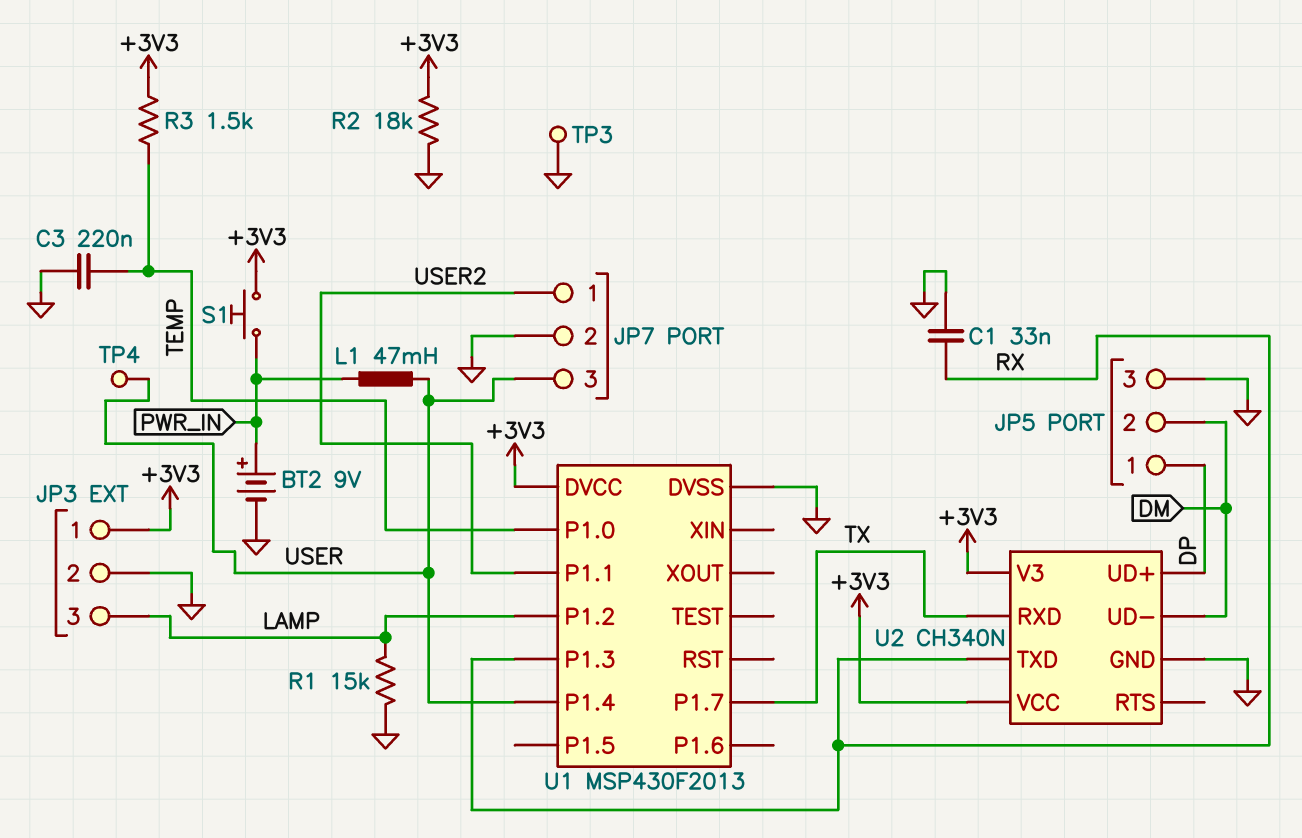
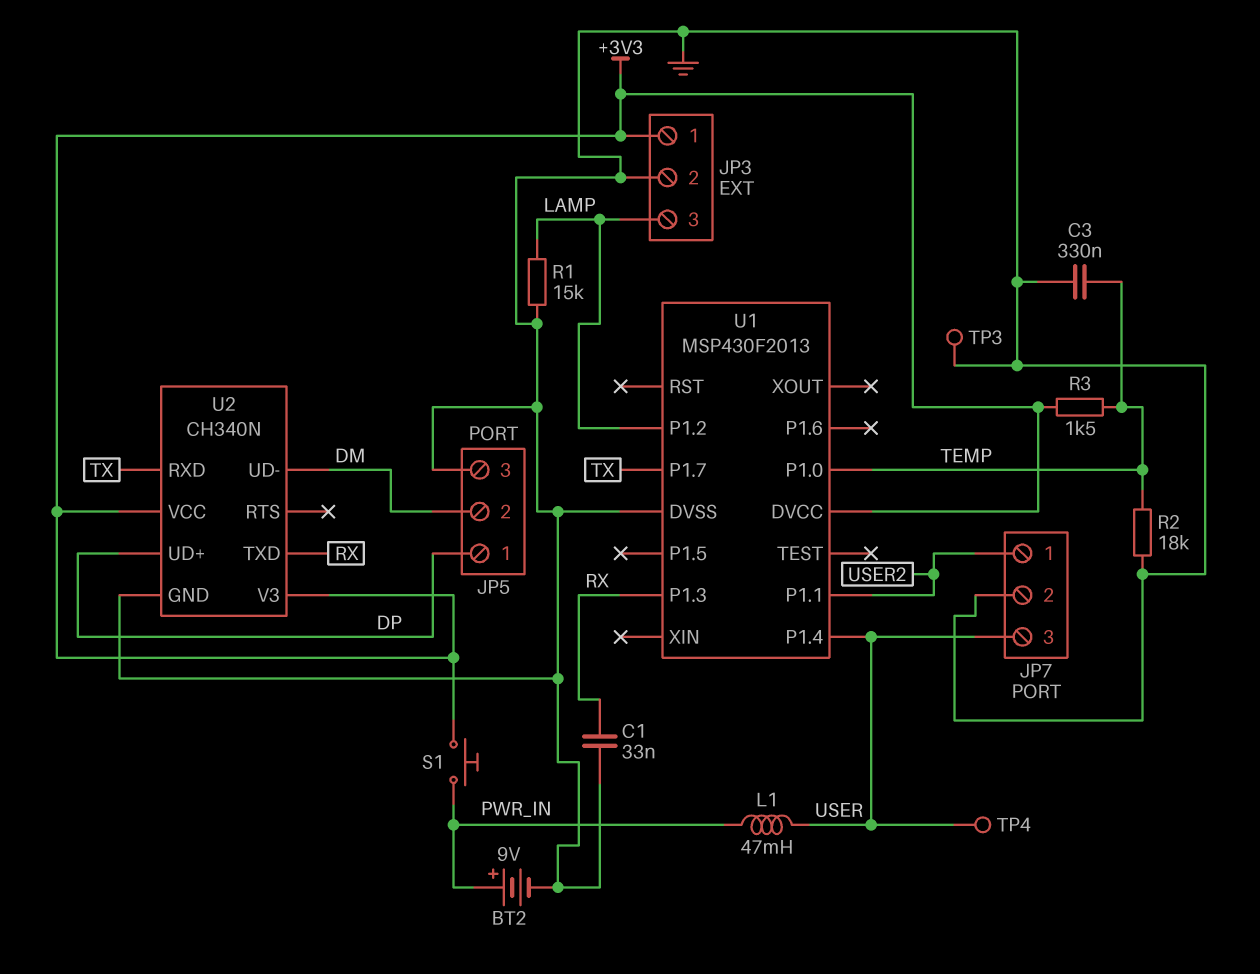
C3: 220nF (GND, TEMP) -> 330nF (GND, TEMP)
R2: 18k (+3V3, GND) -> 18k (GND, TEMP)

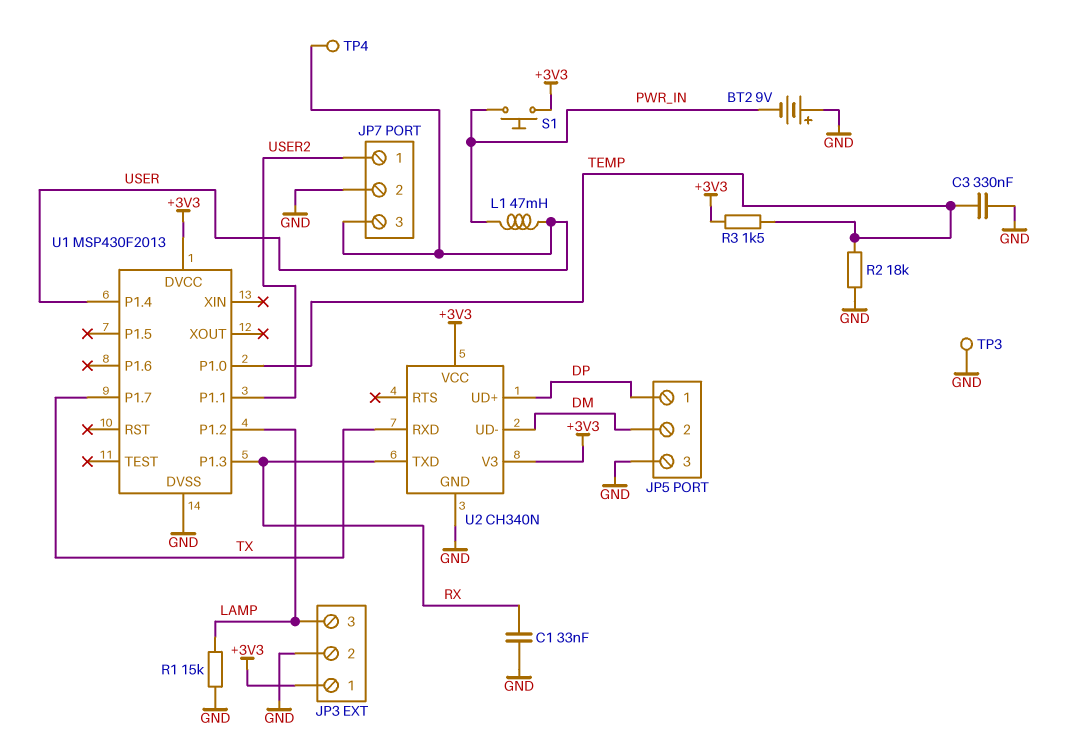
BT2: 9V (plus PWR_IN, minus GND) -> 9V (plus GND, minus PWR_IN)

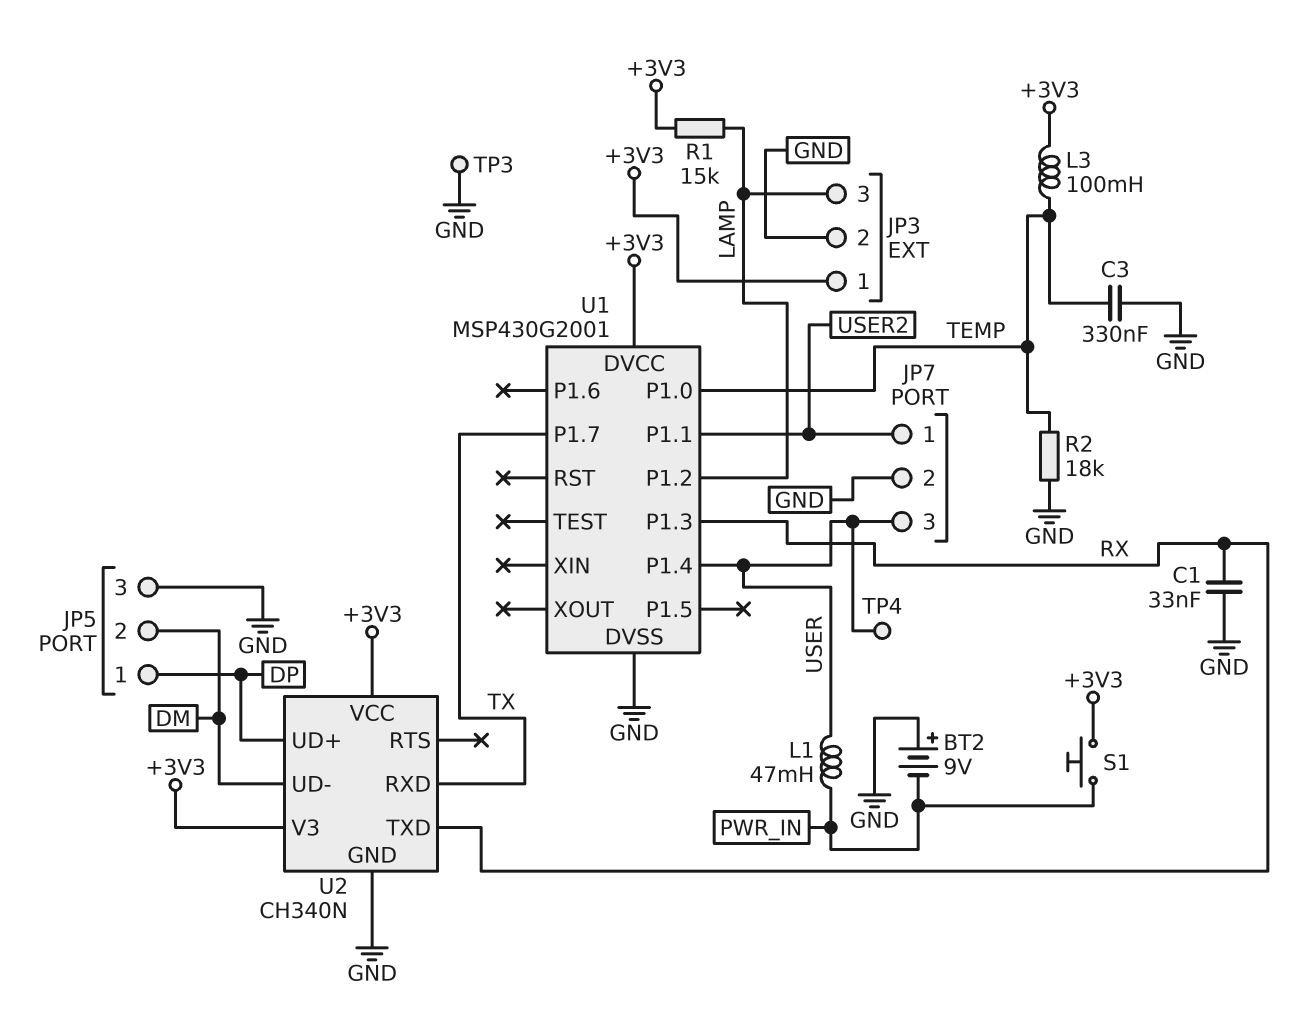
L3: none -> 100mH (+3V3, TEMP)
R1: 15k (GND, LAMP) -> 15k (+3V3, LAMP)
R3: 1.5k (+3V3, TEMP) -> none
U1: MSP430F2013 -> MSP430G2001

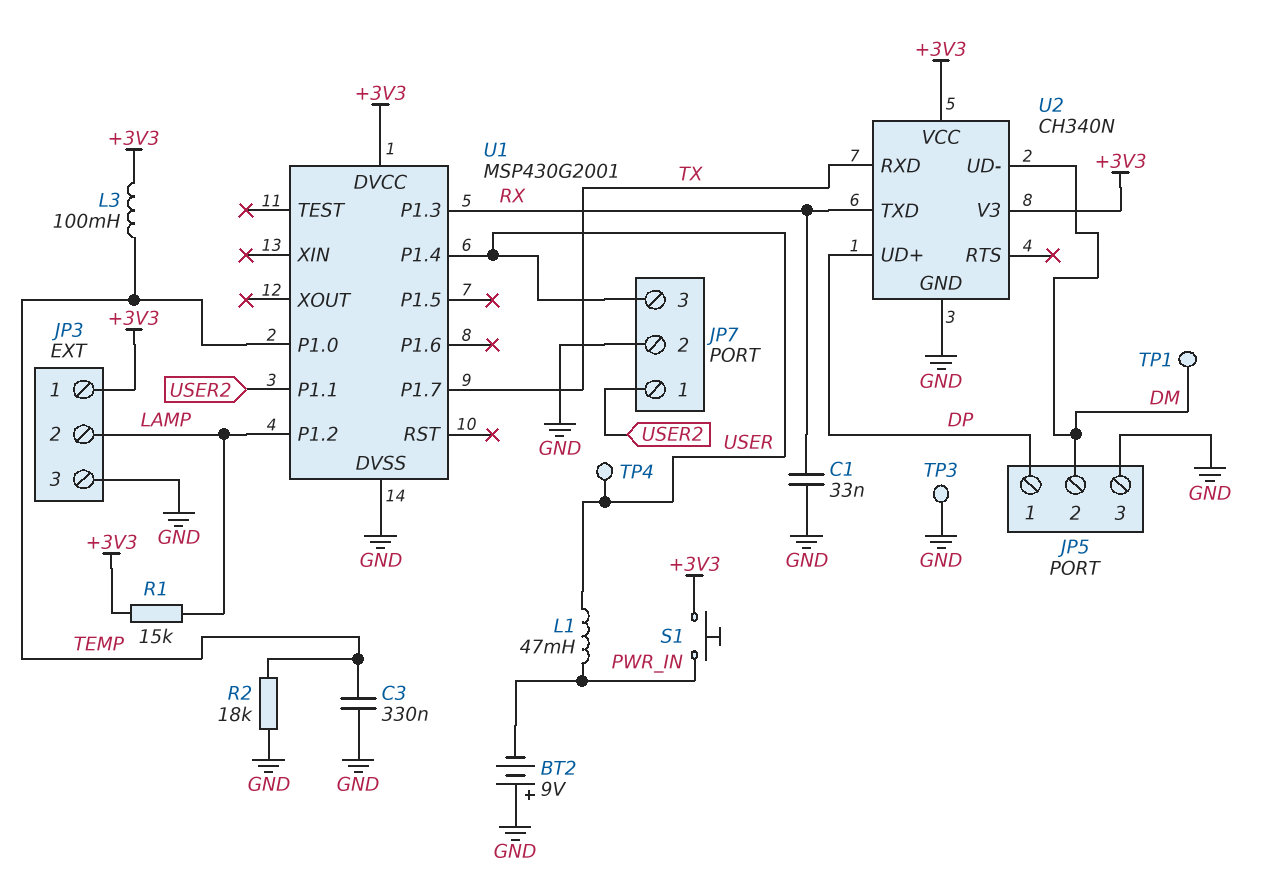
JP3 pin 2: GND -> LAMP
JP3 pin 3: LAMP -> GND
TP1: none -> test point (DM)

